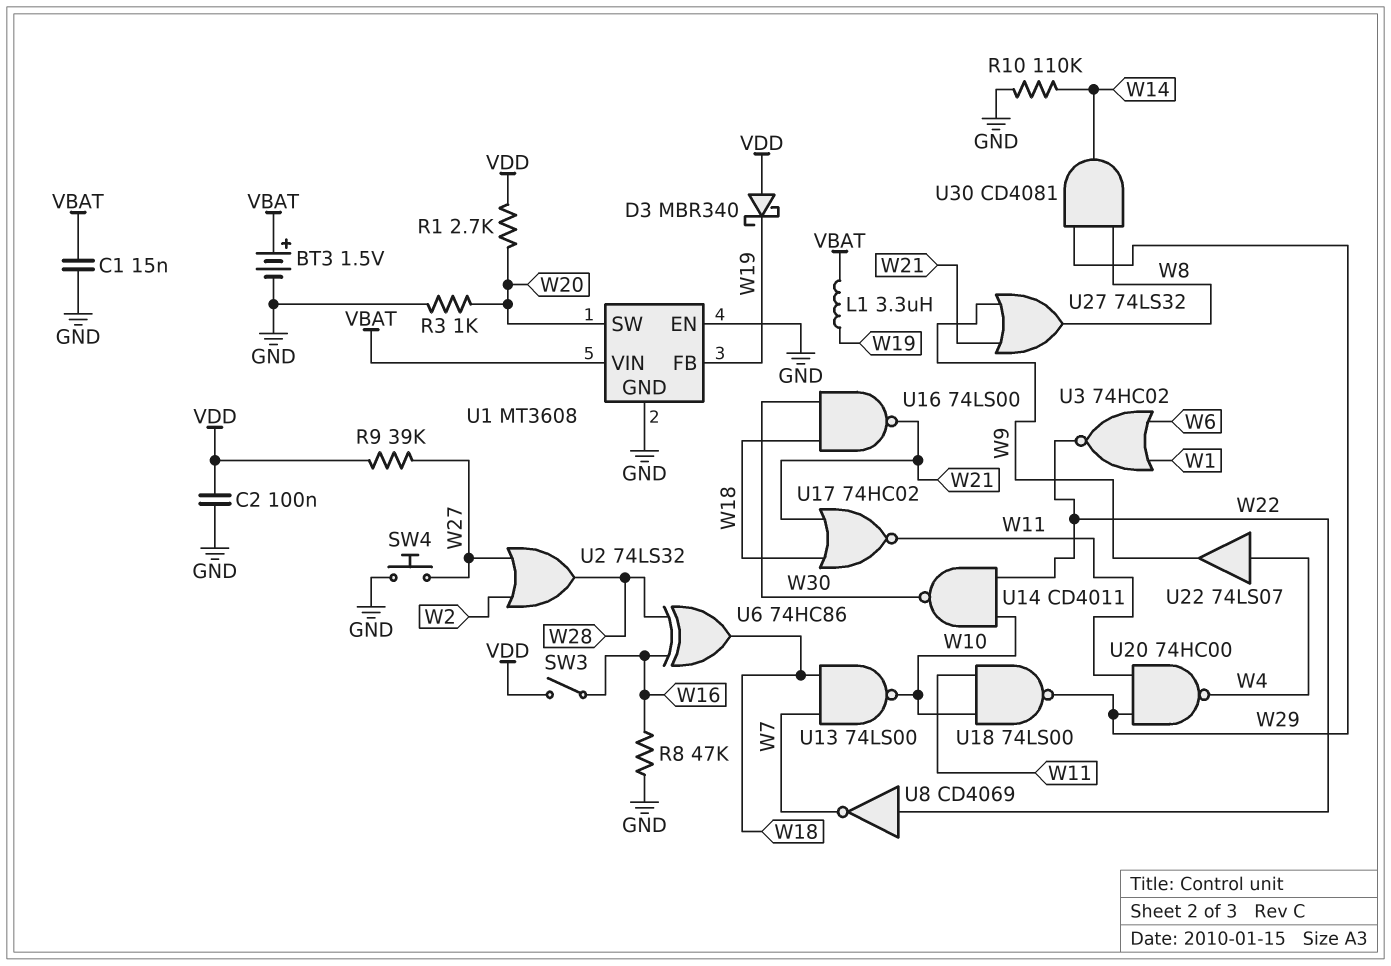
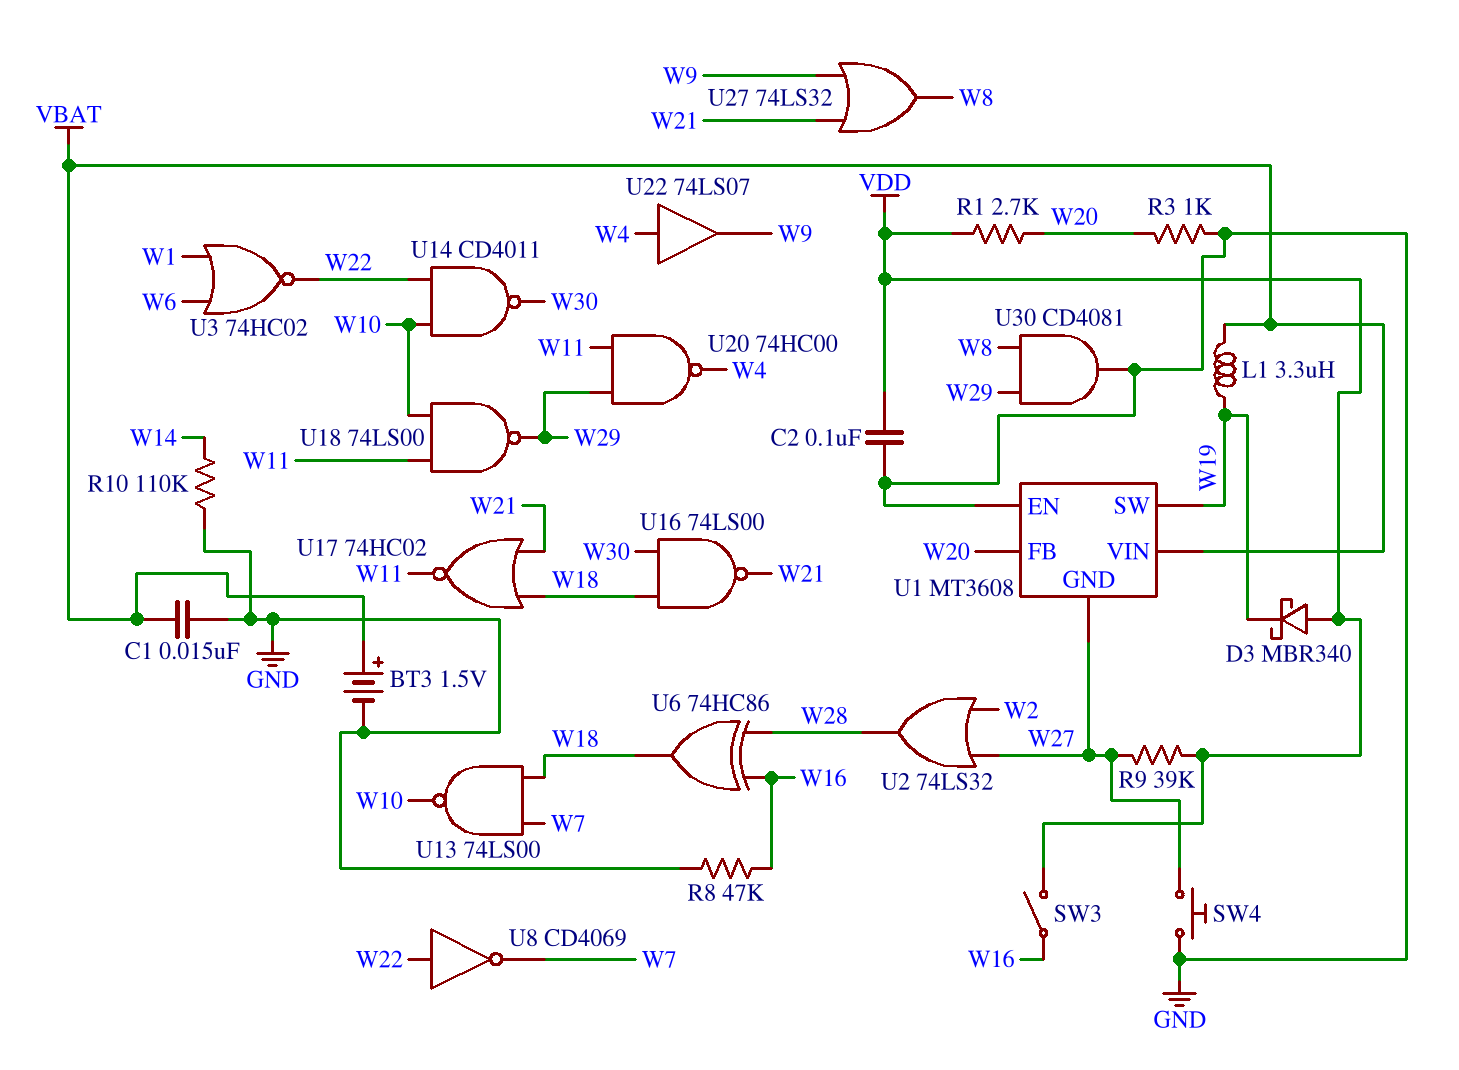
U1 pin FB: W19 -> W20
U1 pin GND: GND -> W27
U1 pin SW: W20 -> W19
U30: AND CD4081 (in W8, in W29, out W14) -> AND CD4081 (in W8, in W29, out GND)

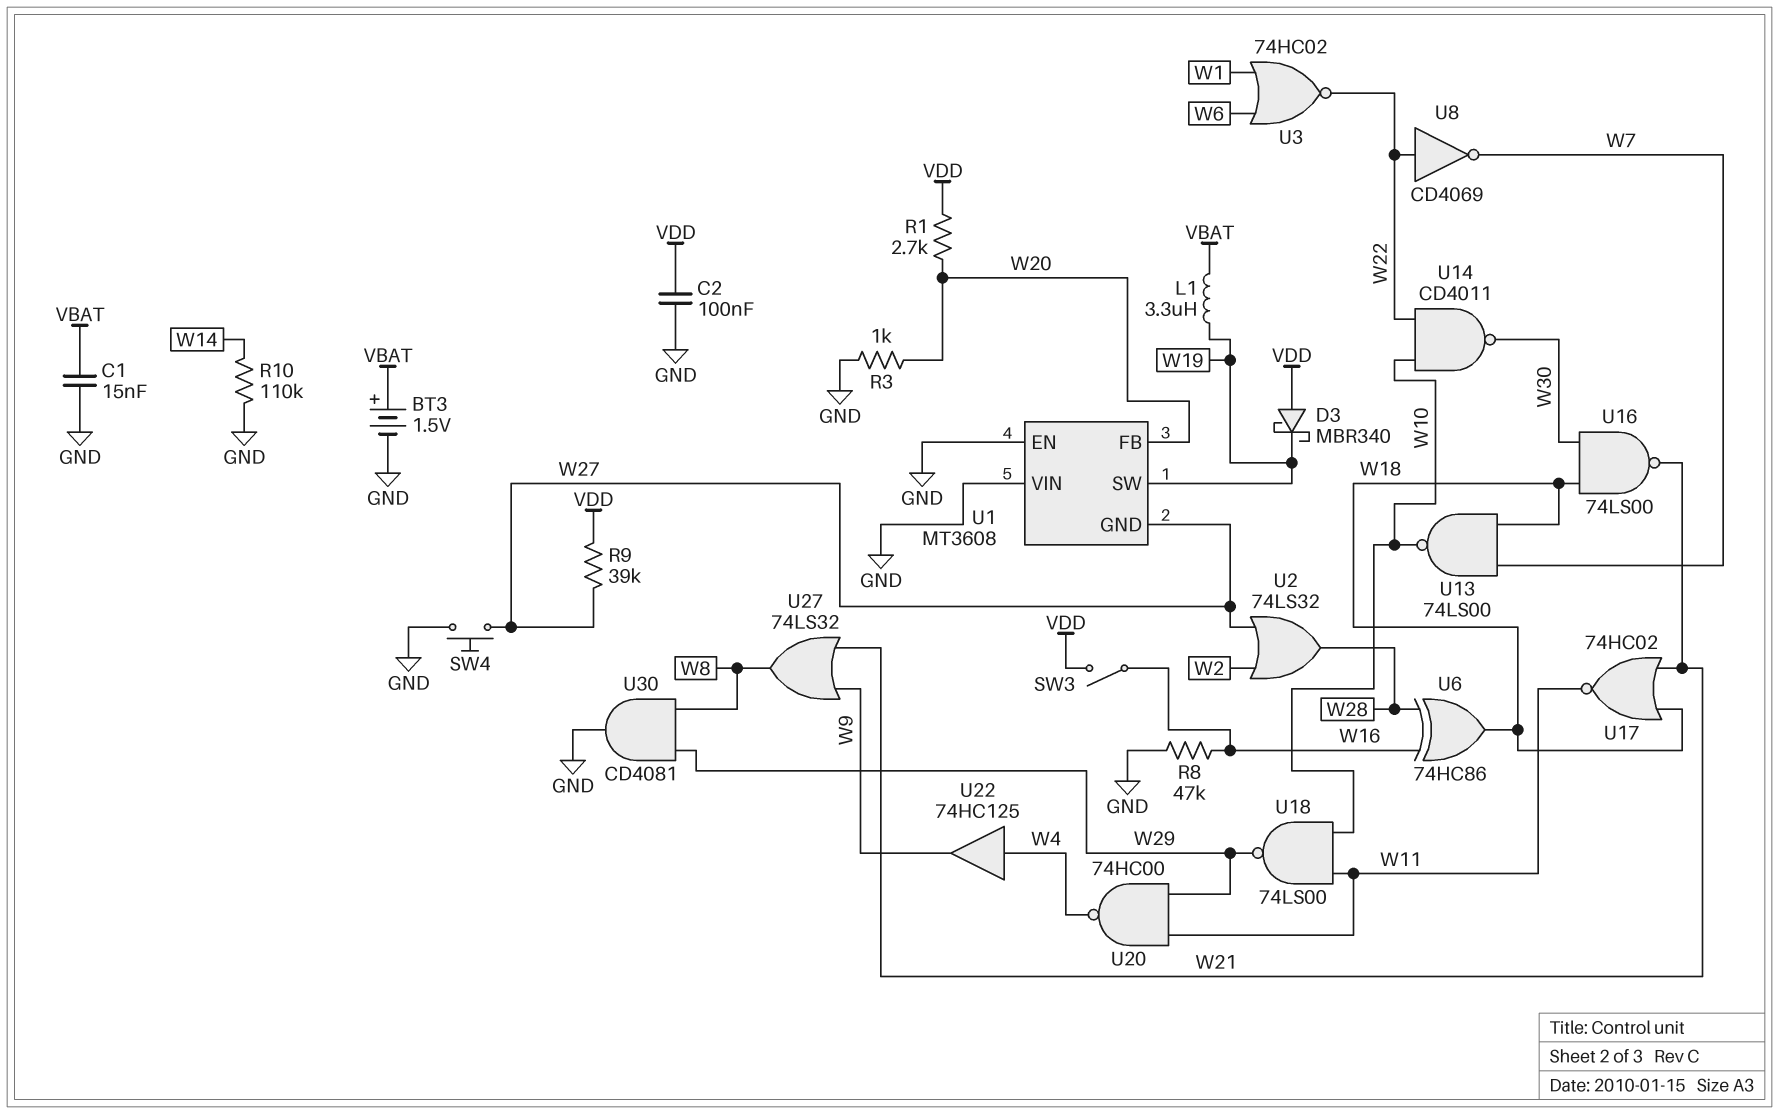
U1 pin VIN: VBAT -> GND
U22: buffer 74LS07 (in W4, out W9) -> buffer 74HC125 (in W4, out W9)

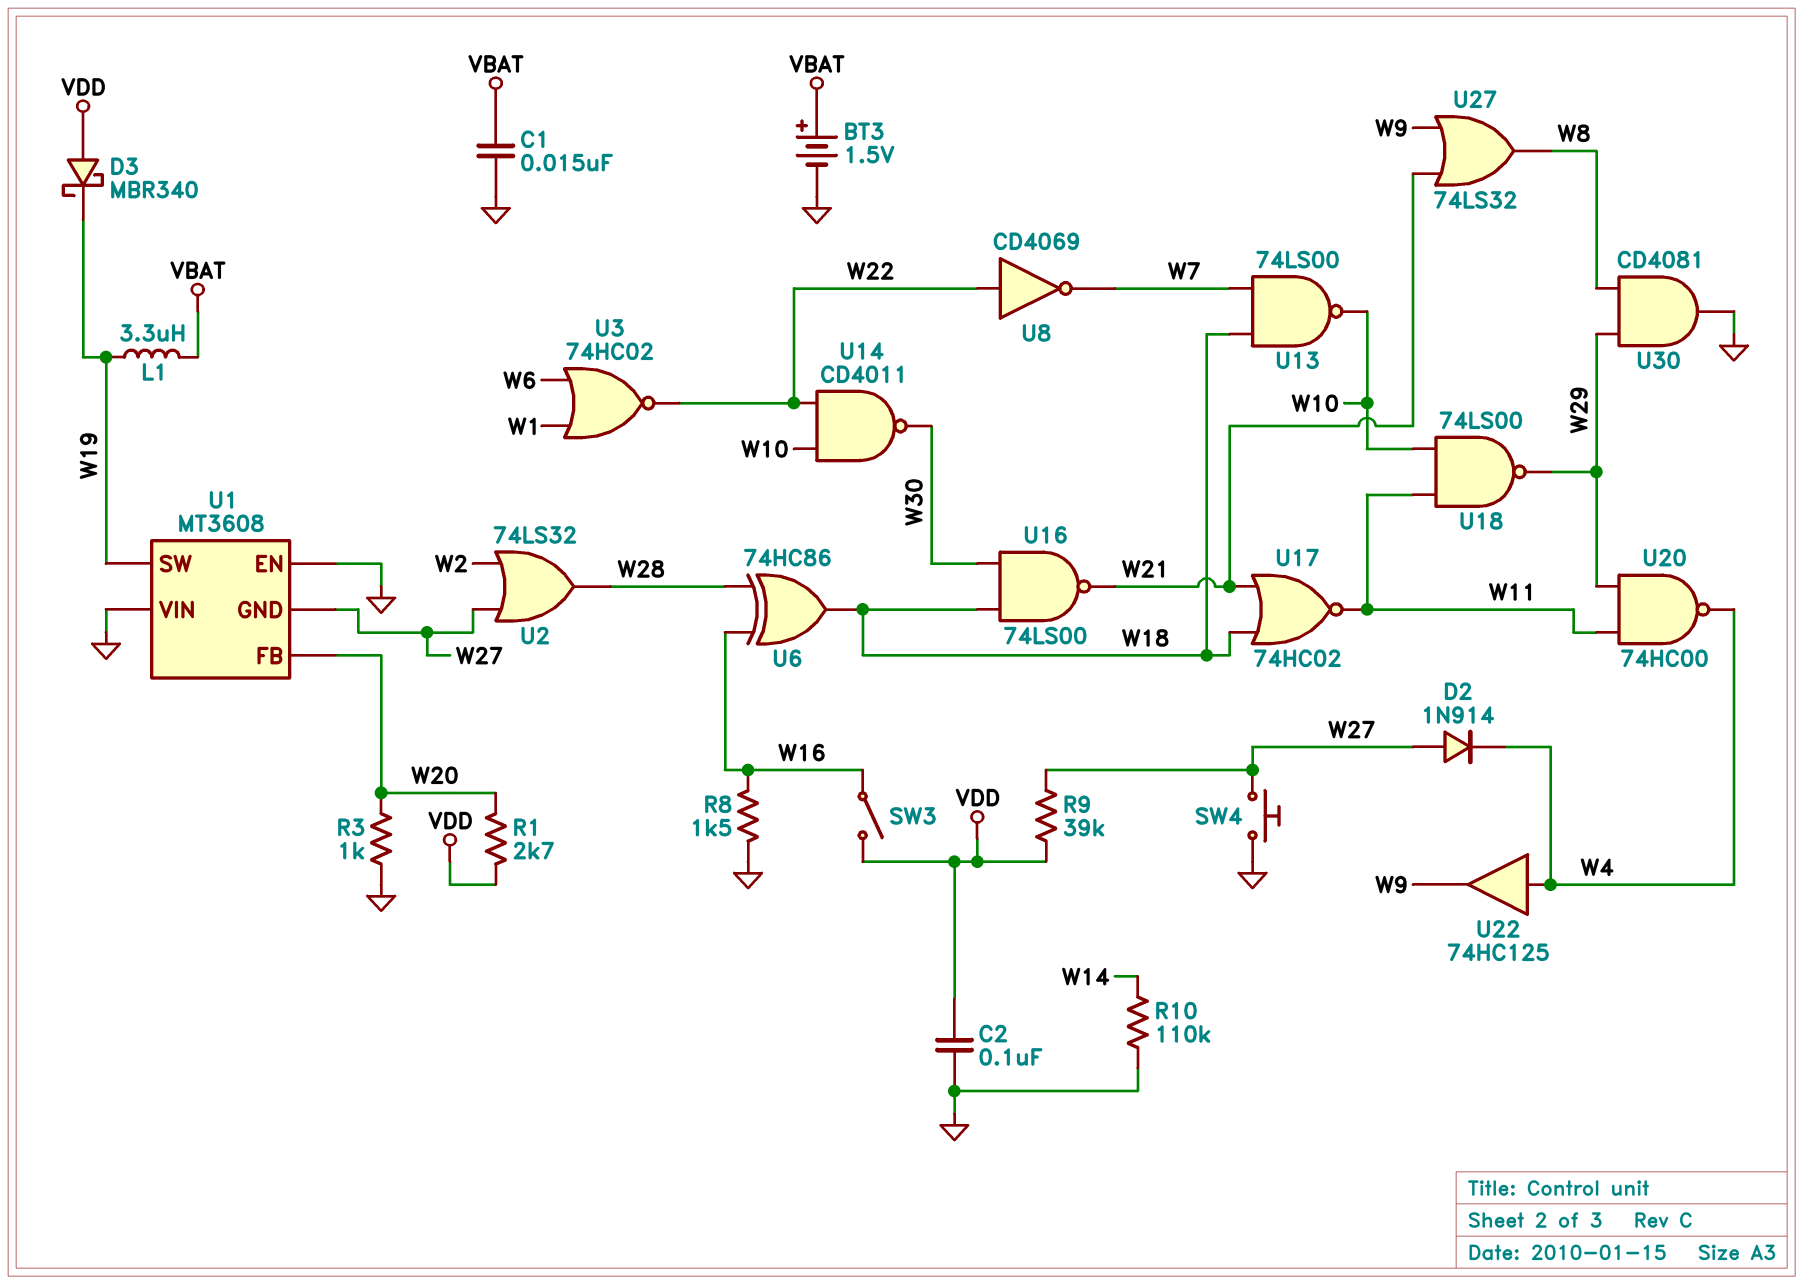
D2: none -> diode 1N914 (A W27, K W4)
R8: 47k (GND, W16) -> 1.5k (GND, W16)

